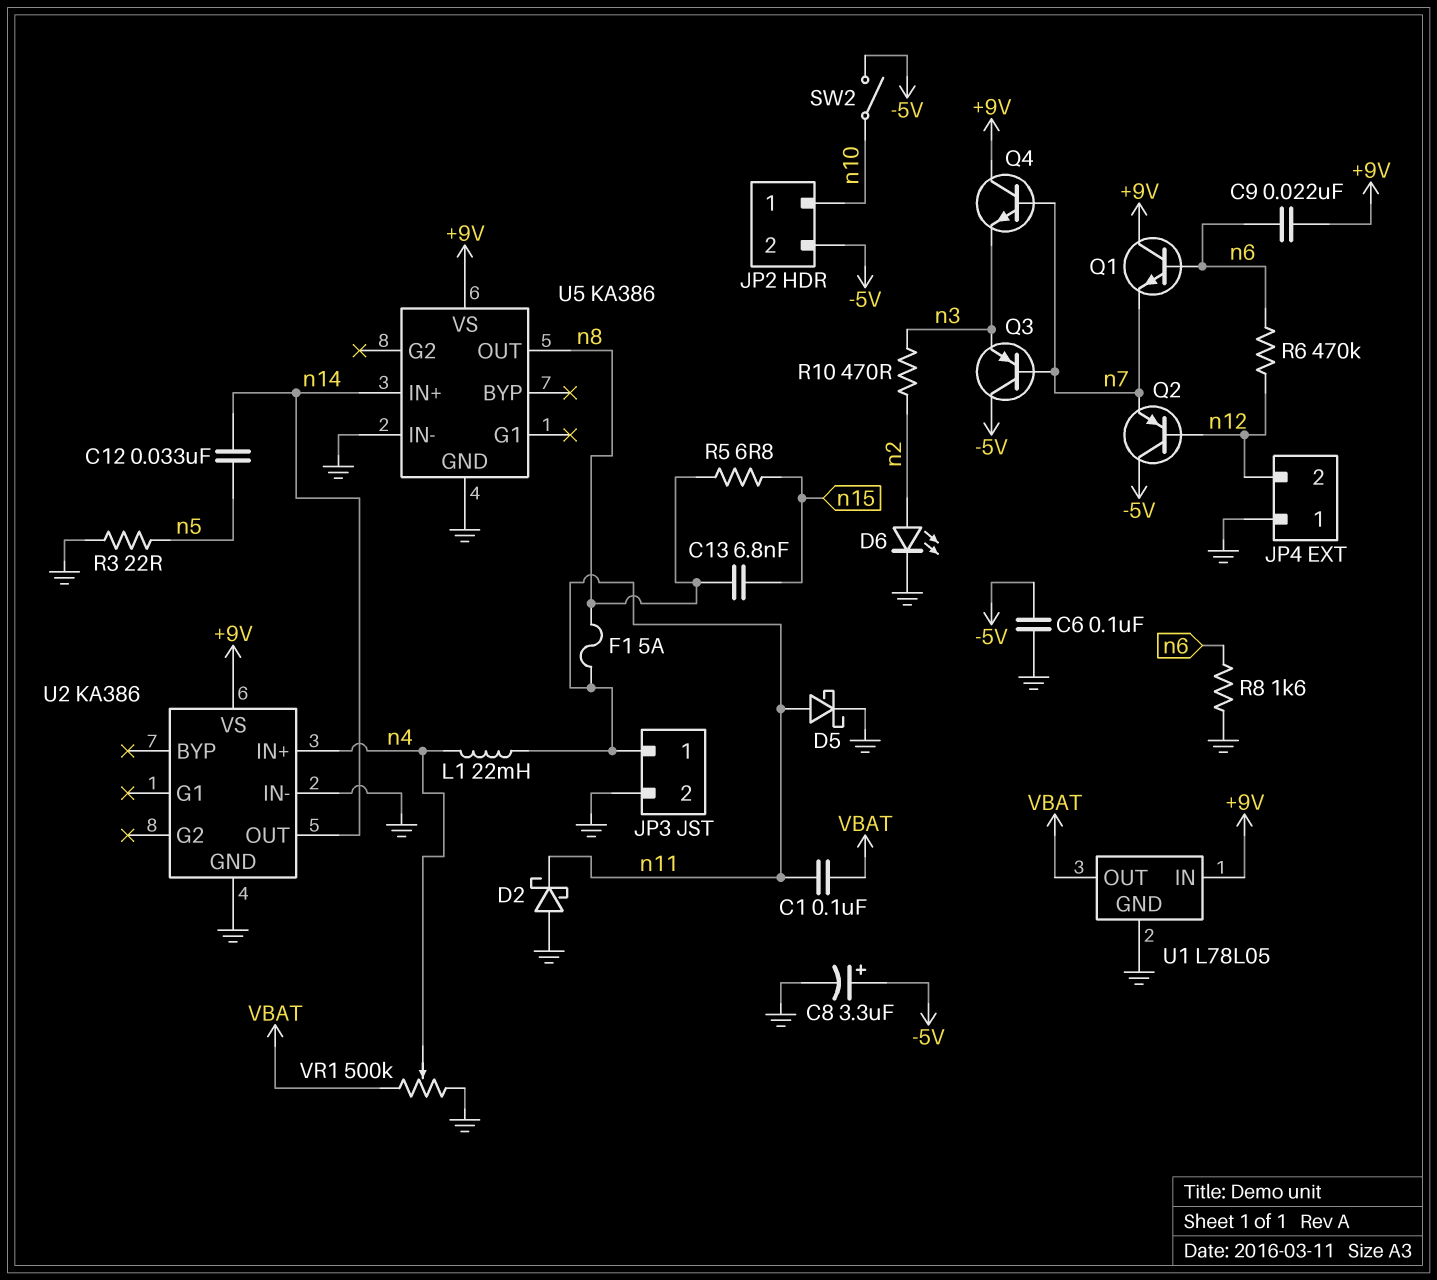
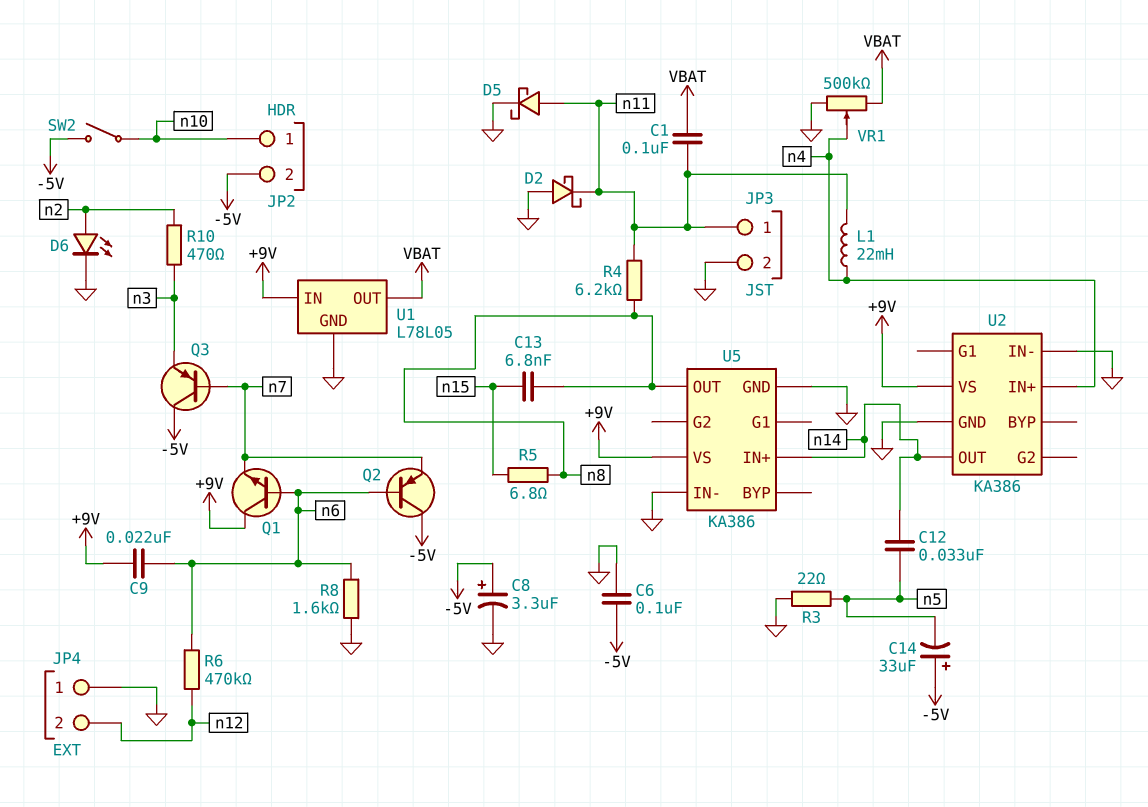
C14: none -> 33uF (plus -5V, minus n5)
F1: 5A (n8, n11) -> none
Q2: PNP (B n12, C -5V, E n7) -> PNP (B n6, C -5V, E n7)
Q4: NPN (B n7, C +9V, E n3) -> none
R4: none -> 6.2k (n8, n11)

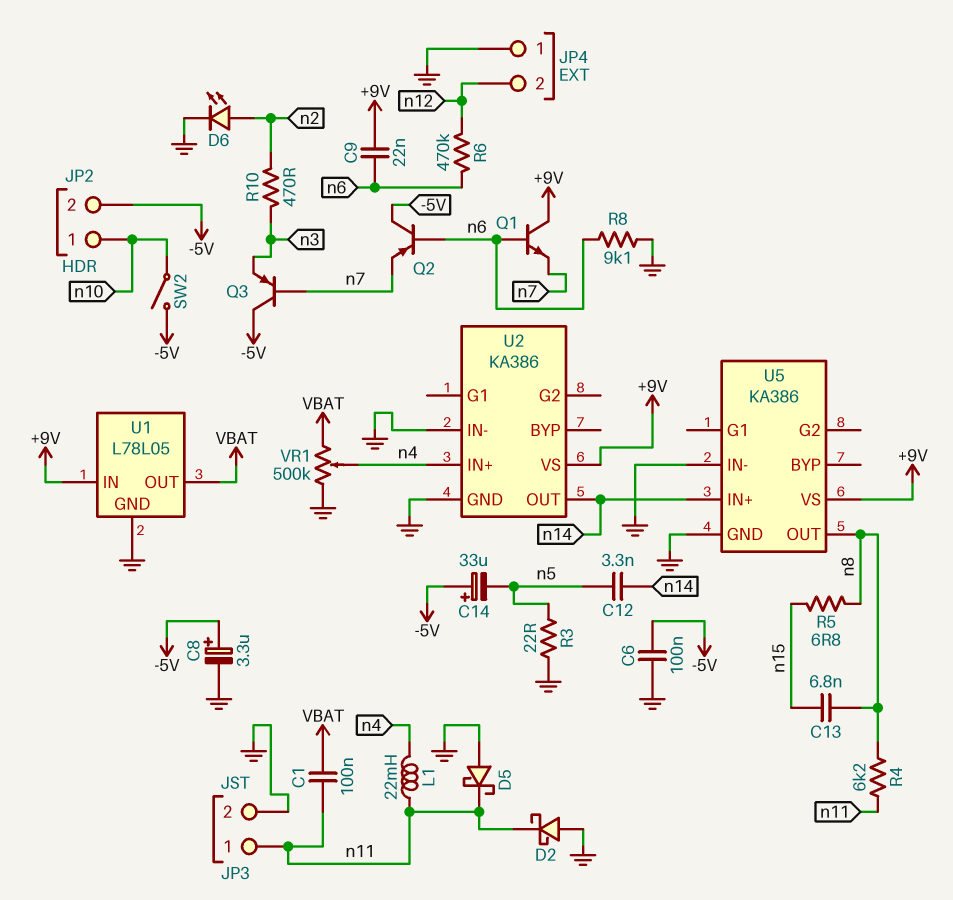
C12: 33nF (n5, n14) -> 3.3nF (n5, n14)
D5: schottky (A n11, K GND) -> schottky (A GND, K n11)
R8: 1.6k (GND, n6) -> 9.1k (GND, n6)

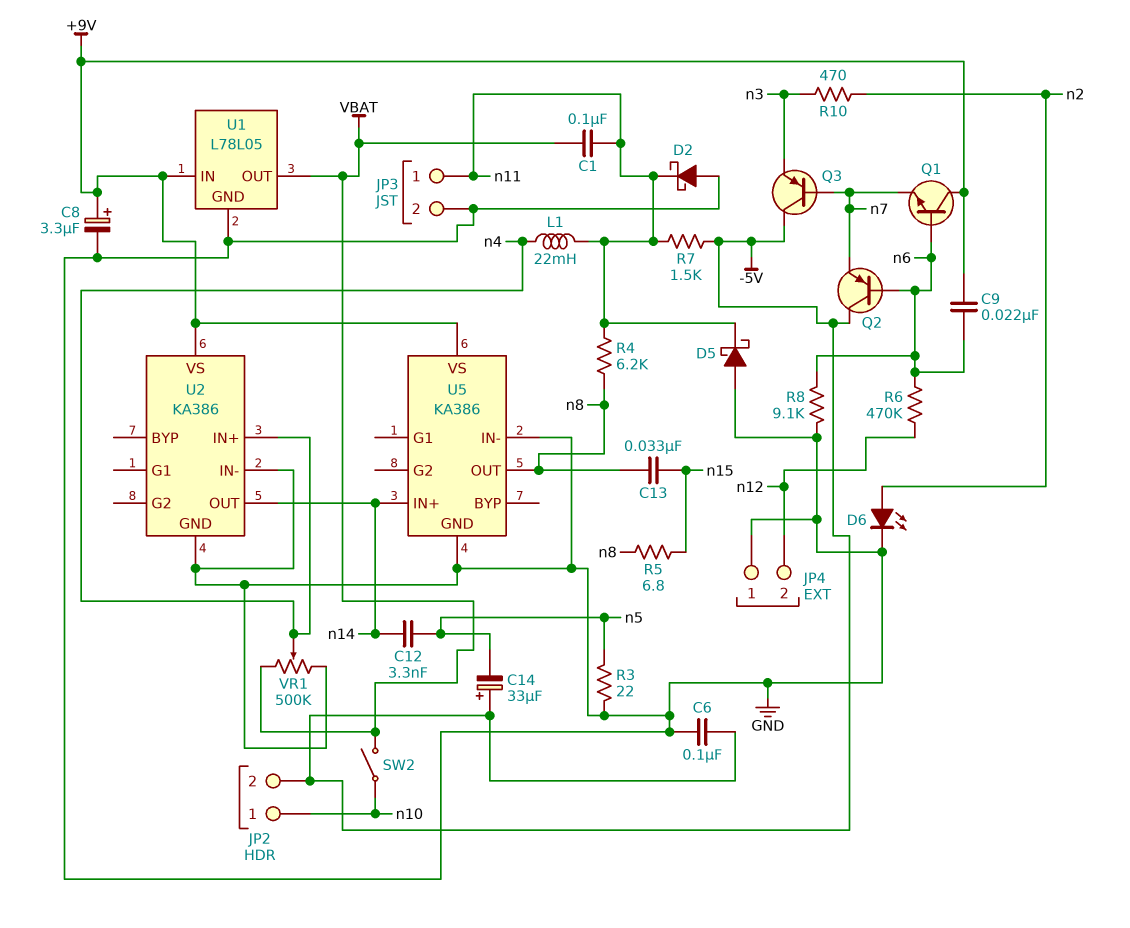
C8: 3.3uF (plus -5V, minus GND) -> 3.3uF (plus +9V, minus GND)
C13: 6.8nF (n8, n15) -> 33nF (n8, n15)
R7: none -> 1.5k (-5V, n11)
SW2: switch (-5V, n10) -> switch (VBAT, n10)

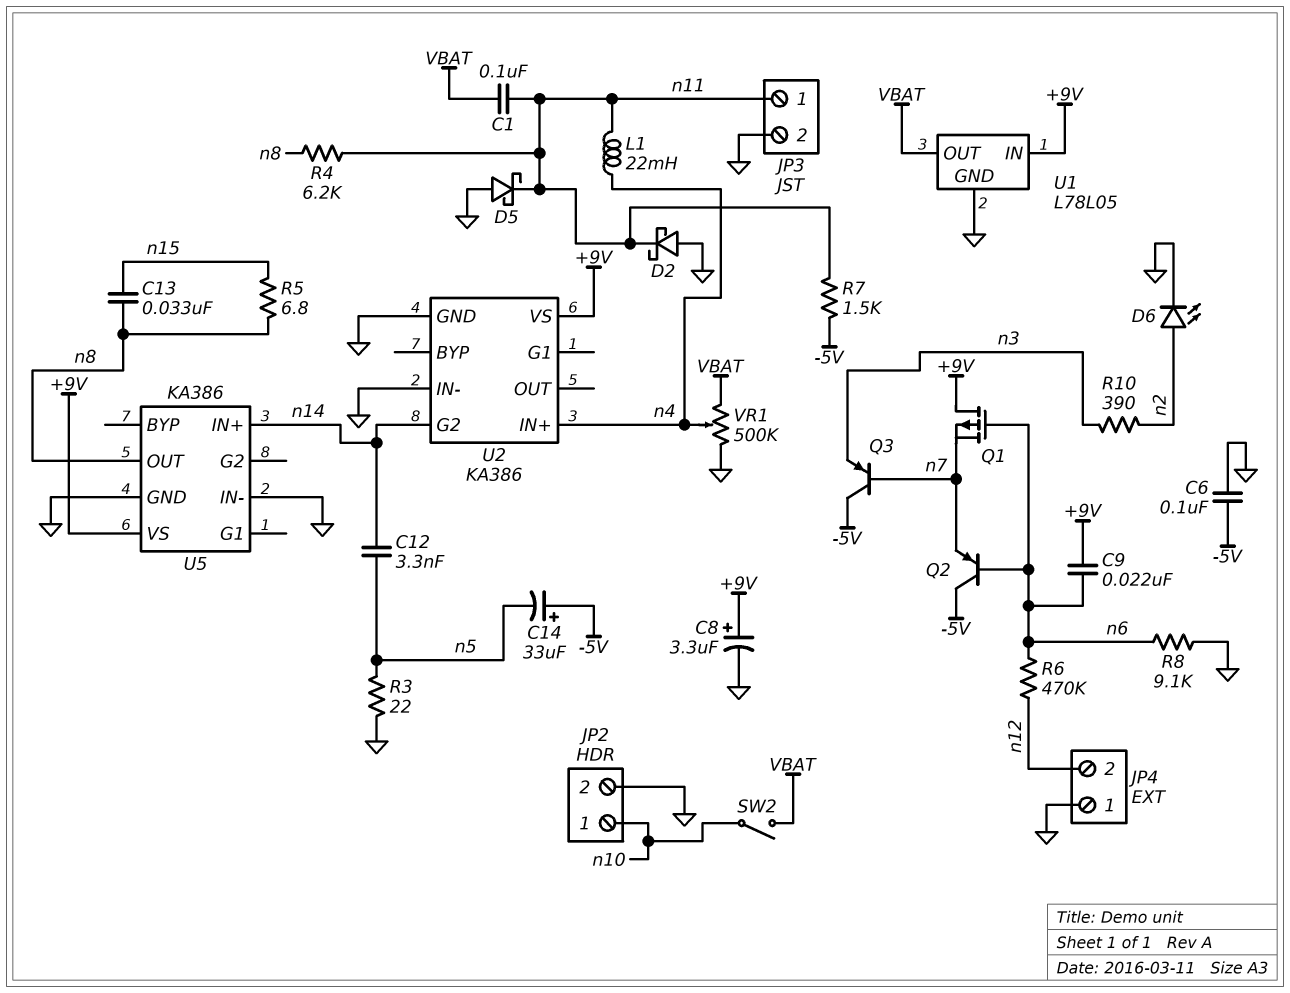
JP2 pin 2: -5V -> GND
Q1: NPN (B n6, C +9V, E n7) -> PMOS (G n6, D +9V, S n7)
R10: 470 (n2, n3) -> 390 (n2, n3)
U2 pin G2: none -> n14
U2 pin OUT: n14 -> none

